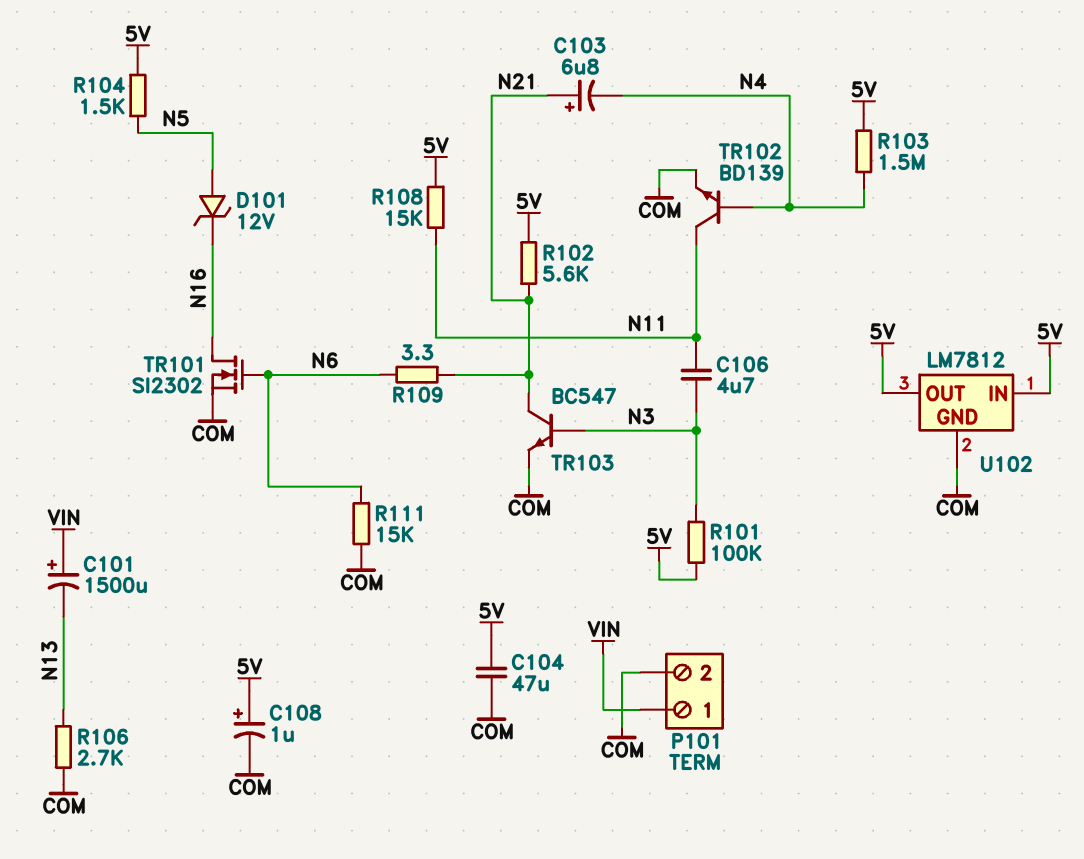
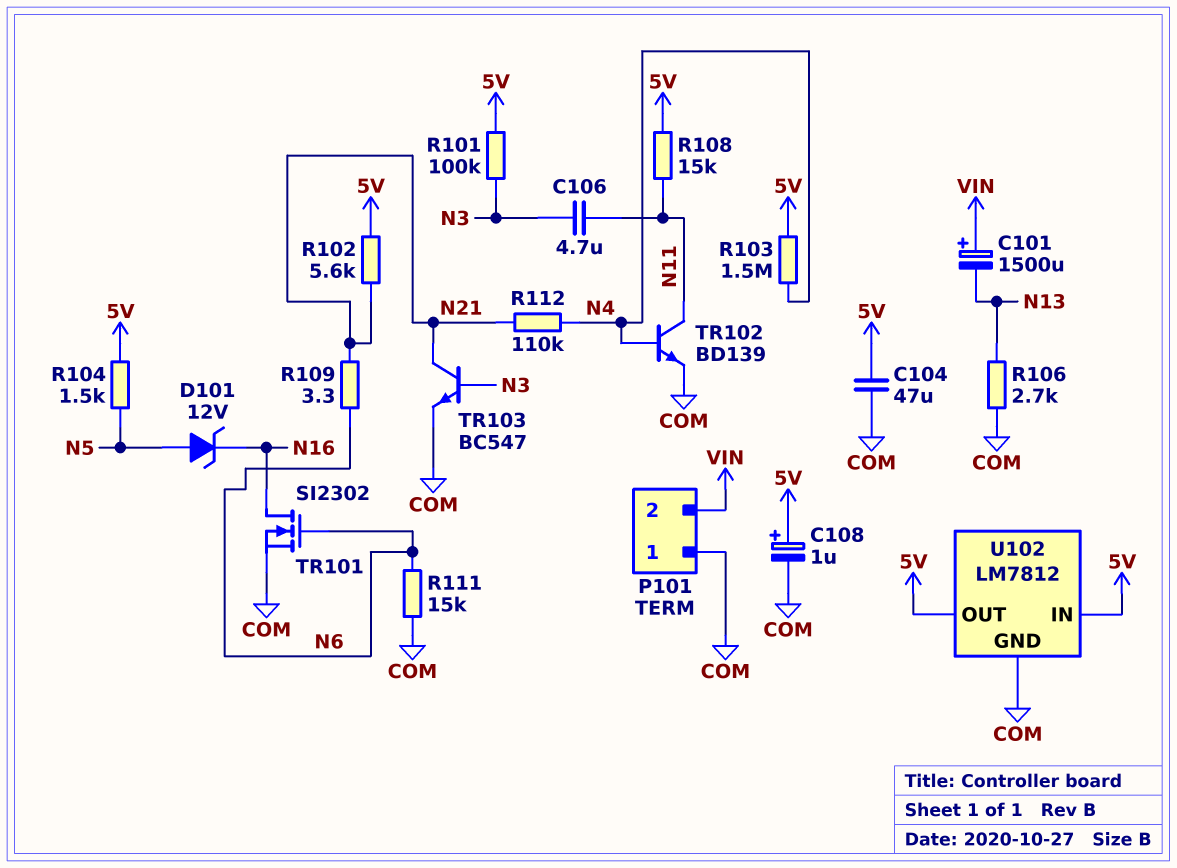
C103: 6.8uF (plus N21, minus N4) -> none
P101 pin 1: VIN -> COM
P101 pin 2: COM -> VIN
R112: none -> 110k (N4, N21)

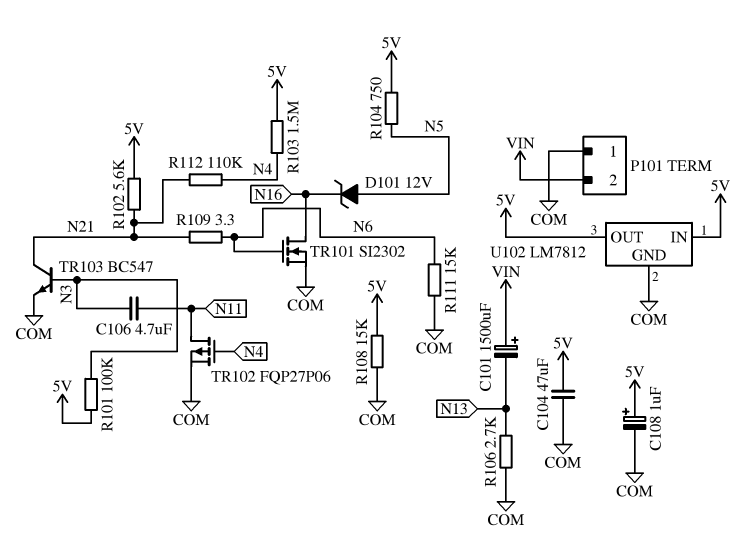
R104: 1.5k (5V, N5) -> 750 (5V, N5)
R108: 15k (5V, N11) -> 15k (5V, COM)
TR102: NPN BD139 (B N4, C N11, E COM) -> PMOS FQP27P06 (G N4, D N11, S COM)

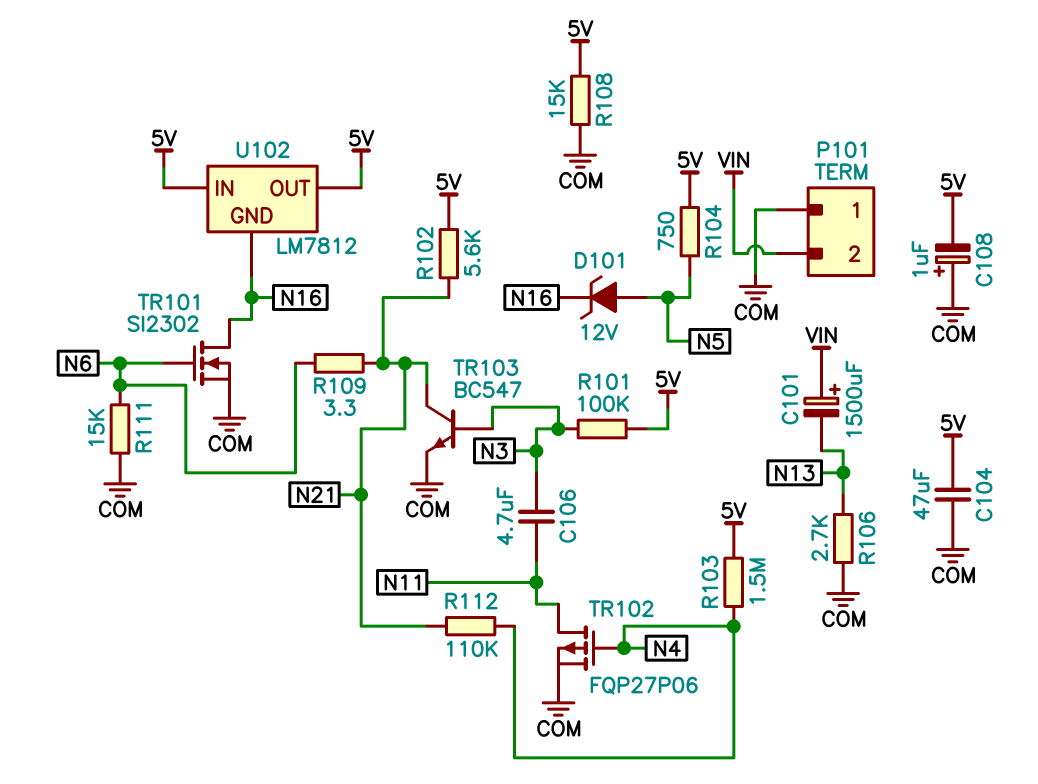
C108: 1uF (plus 5V, minus COM) -> 1uF (plus COM, minus 5V)
U102 pin GND: COM -> N16

